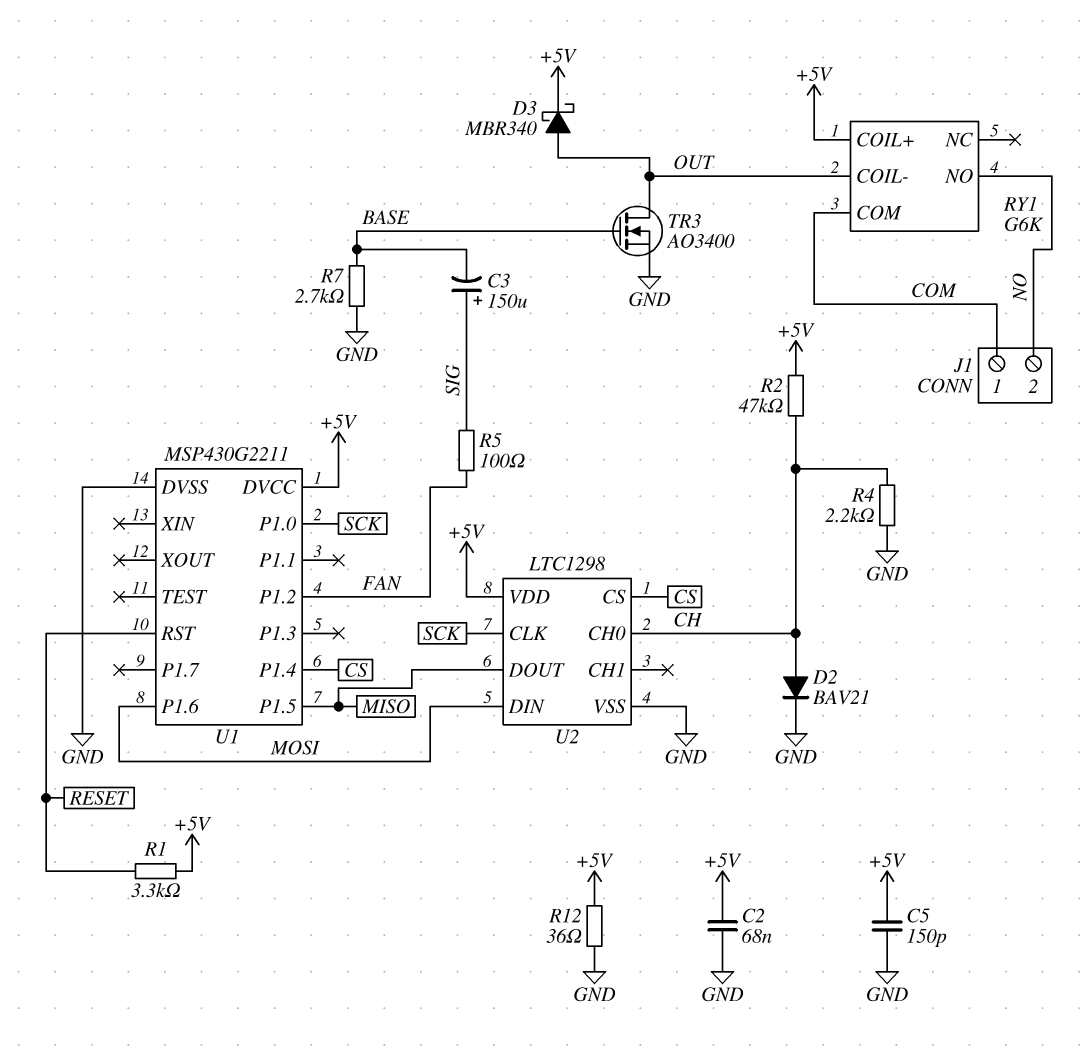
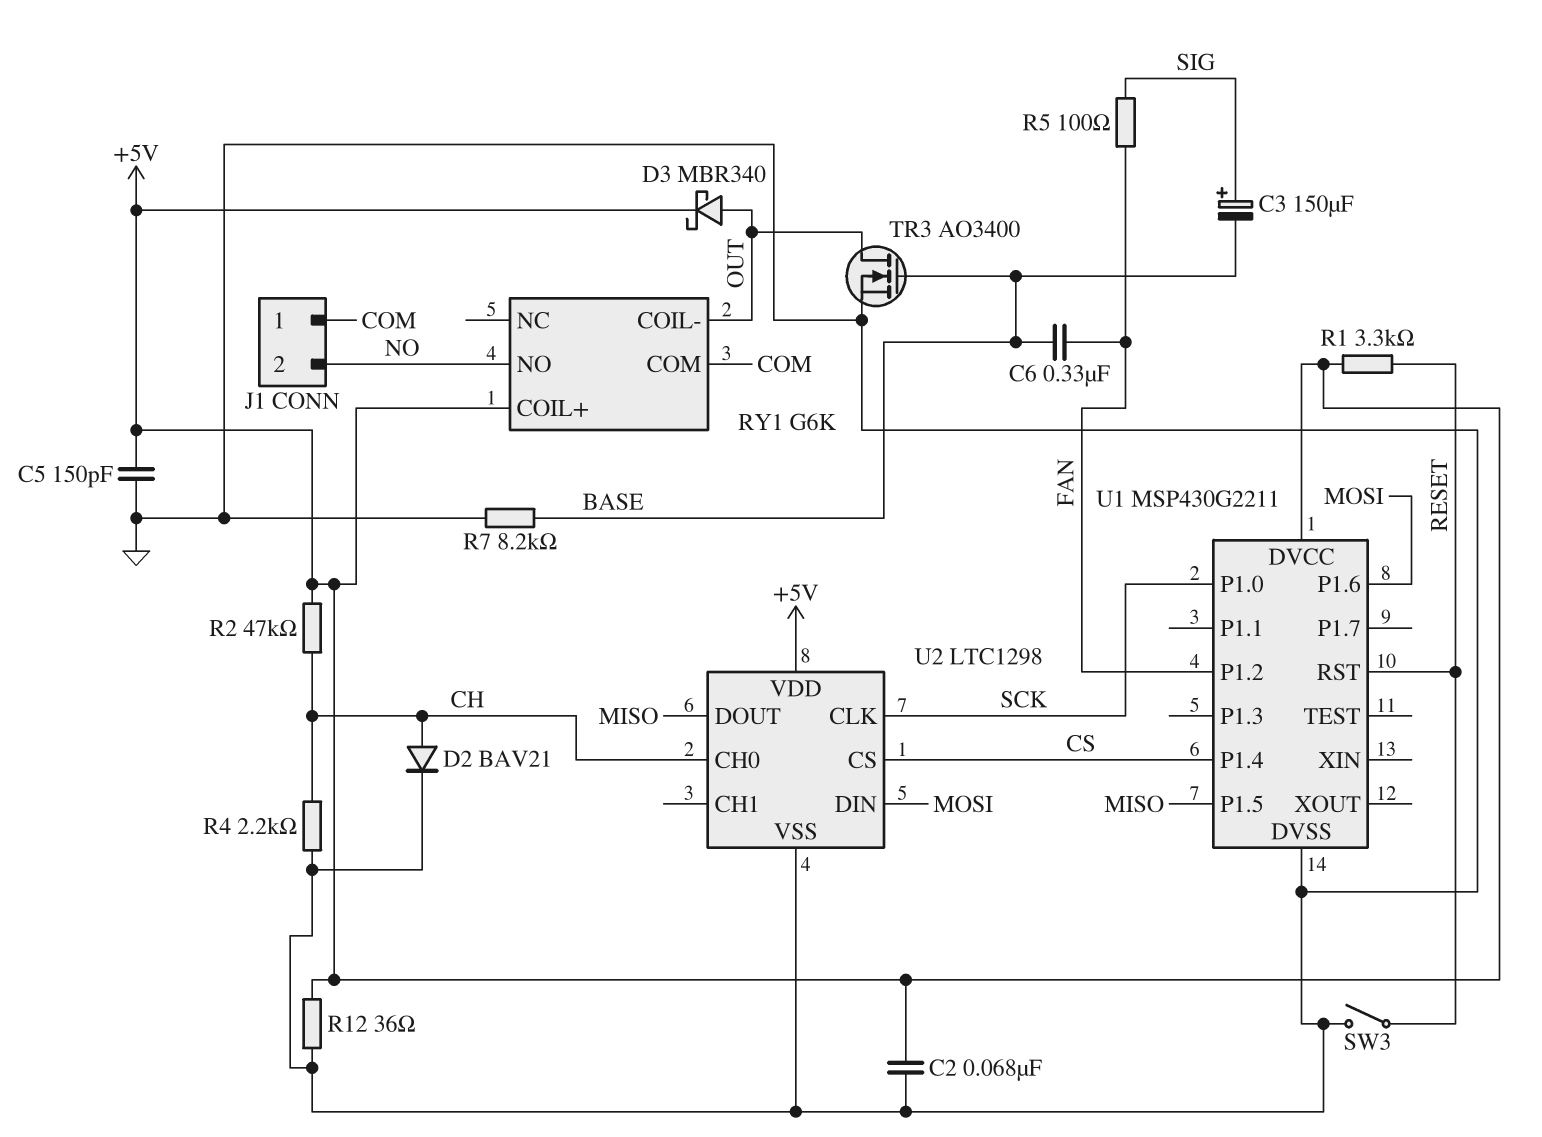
C6: none -> 330nF (BASE, FAN)
R7: 2.7k (BASE, GND) -> 8.2k (BASE, GND)
SW3: none -> switch (GND, RESET)

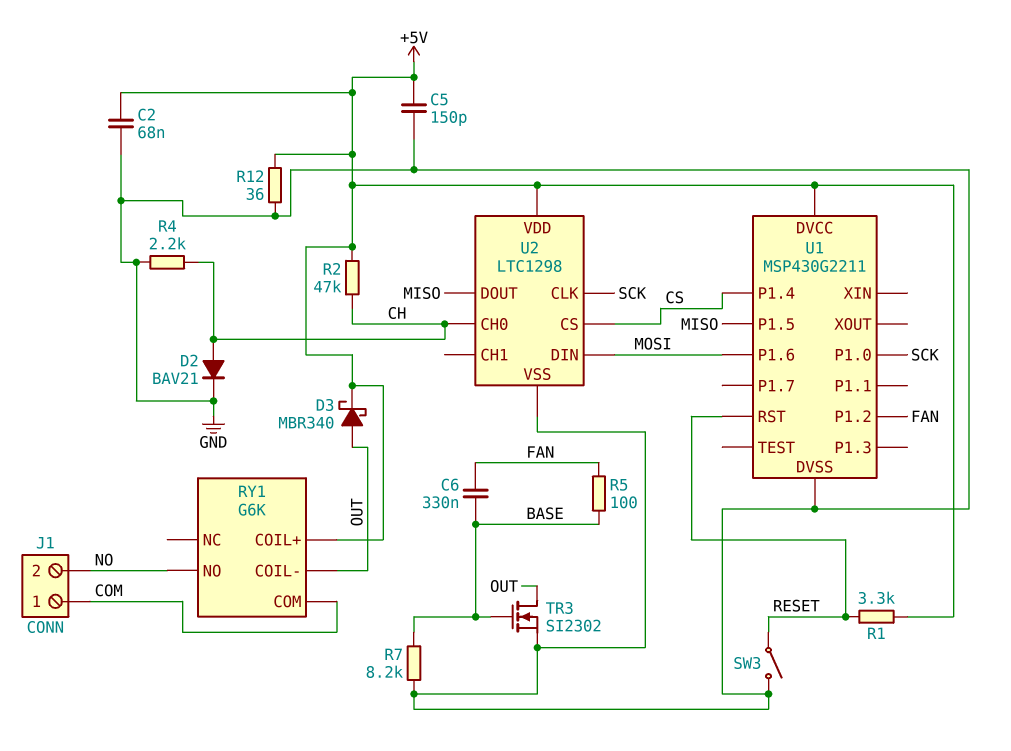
C3: 150uF (plus SIG, minus BASE) -> none
R5: 100 (FAN, SIG) -> 100 (BASE, FAN)
TR3: NMOS AO3400 (G BASE, D OUT, S GND) -> NMOS SI2302 (G BASE, D OUT, S GND)

